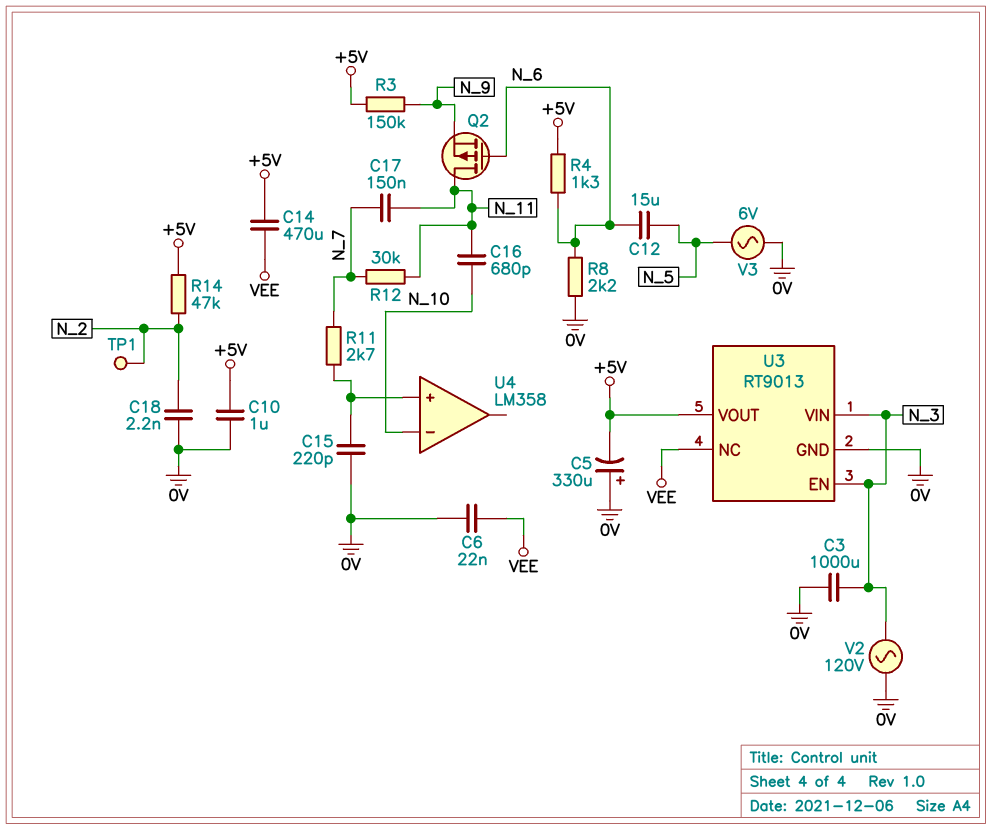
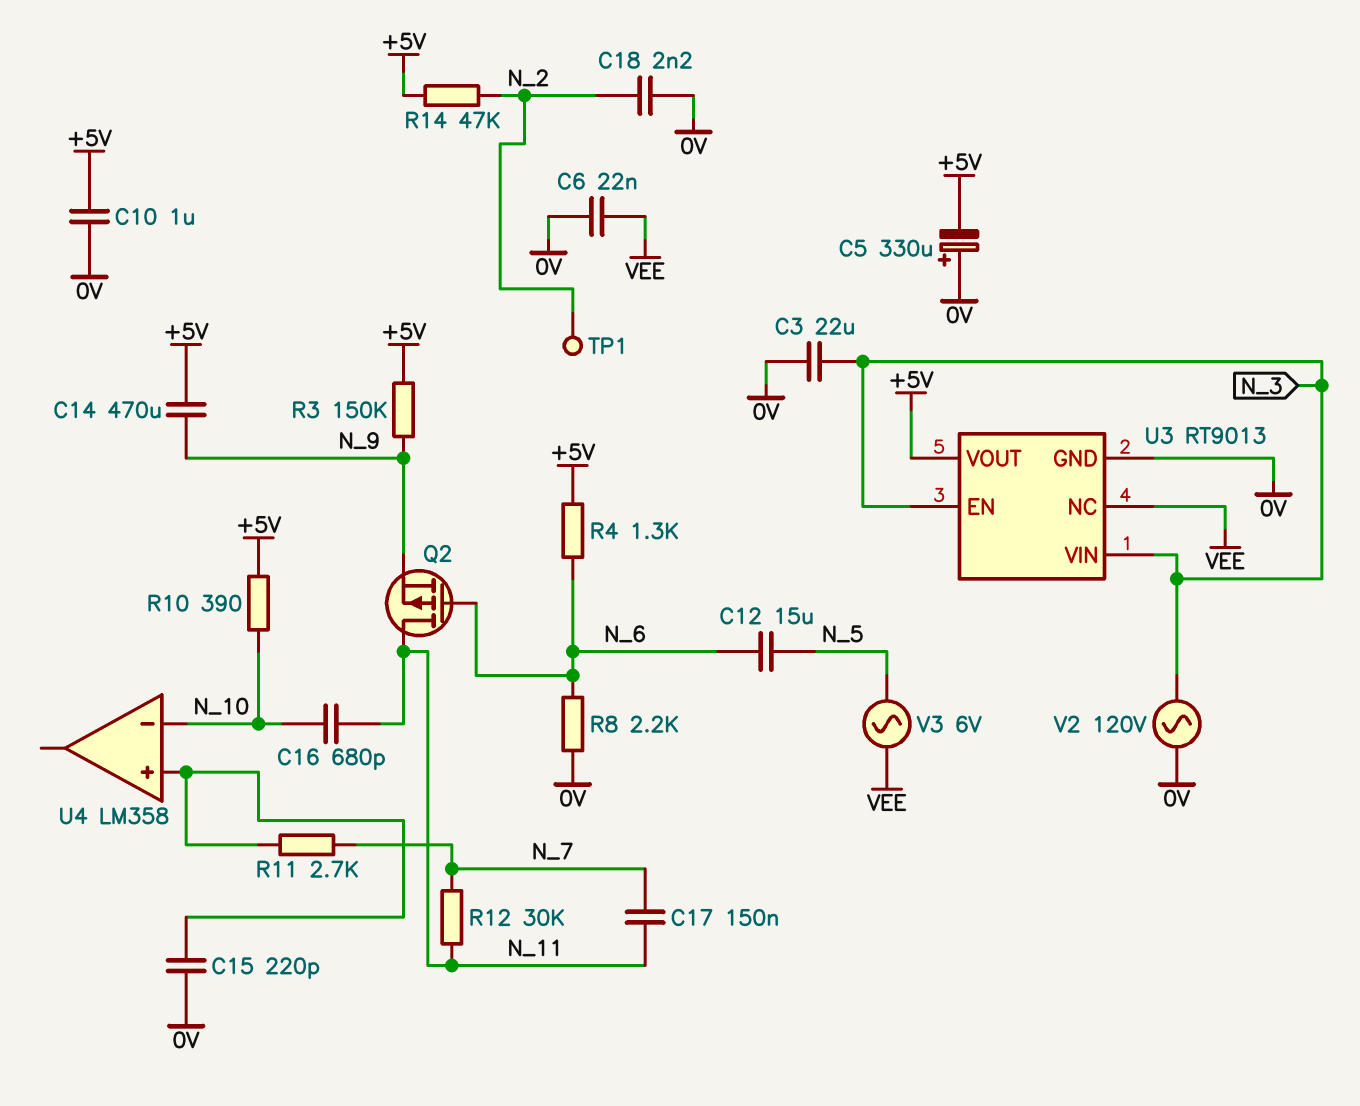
C3: 1000uF (0V, N_3) -> 22uF (0V, N_3)
C14: 470uF (+5V, VEE) -> 470uF (+5V, N_9)
R10: none -> 390 (+5V, N_10)
V3: AC 6V (0V, N_5) -> AC 6V (N_5, VEE)

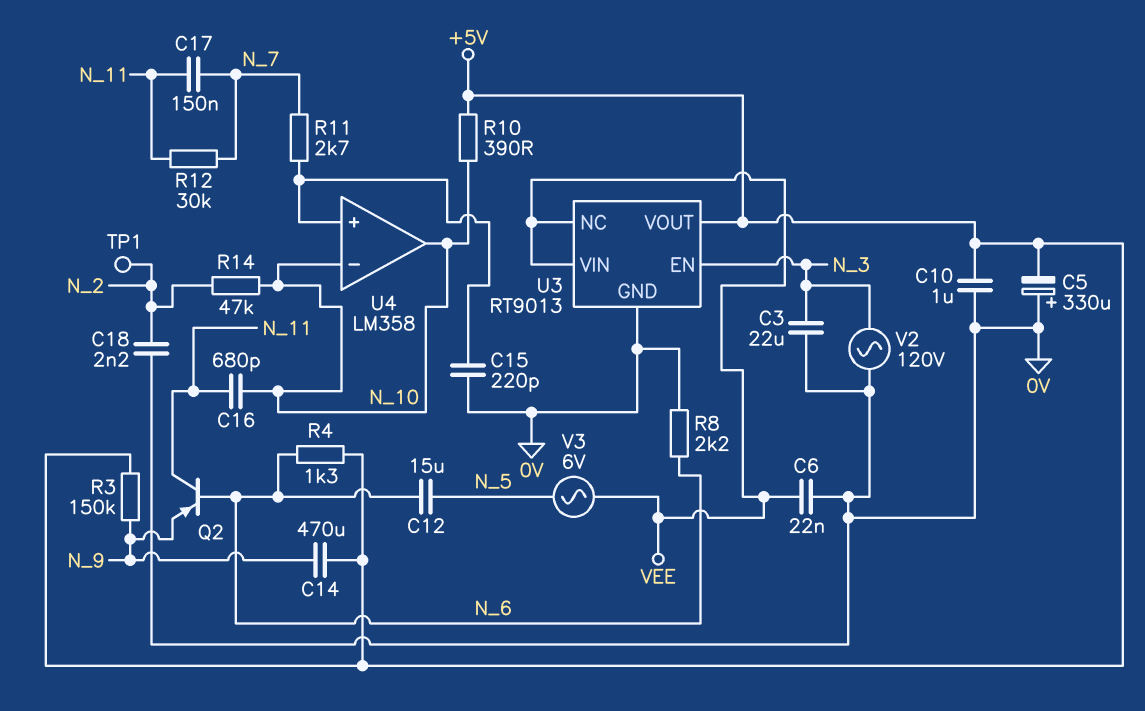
Q2: PMOS (G N_6, D N_11, S N_9) -> PNP (B N_6, C N_11, E N_9)
R14: 47k (+5V, N_2) -> 47k (N_2, N_10)
U3 pin VIN: N_3 -> VEE
U4 pin out: none -> N_10

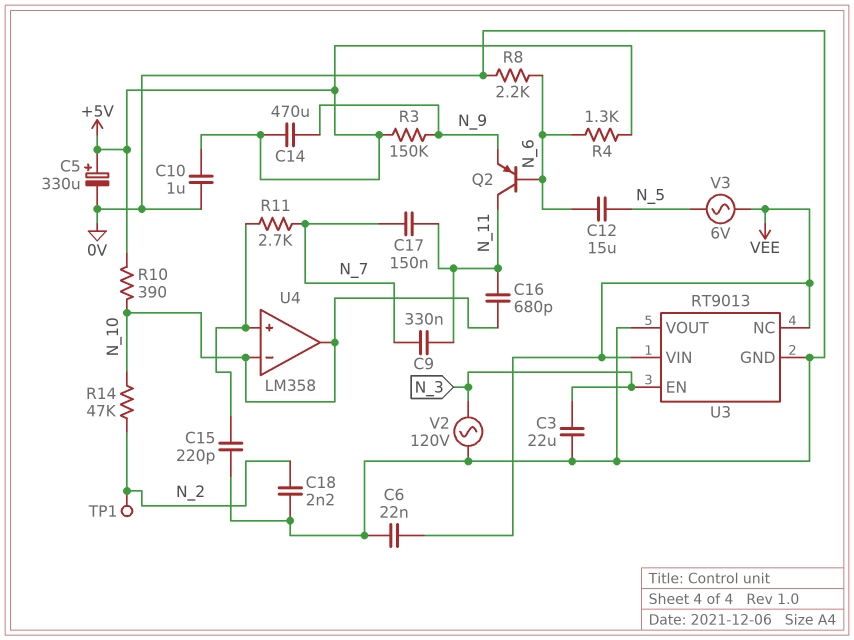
C5: 330uF (plus 0V, minus +5V) -> 330uF (plus +5V, minus 0V)
C9: none -> 330nF (N_7, N_11)
R12: 30k (N_7, N_11) -> none
U3 pin VOUT: +5V -> 0V

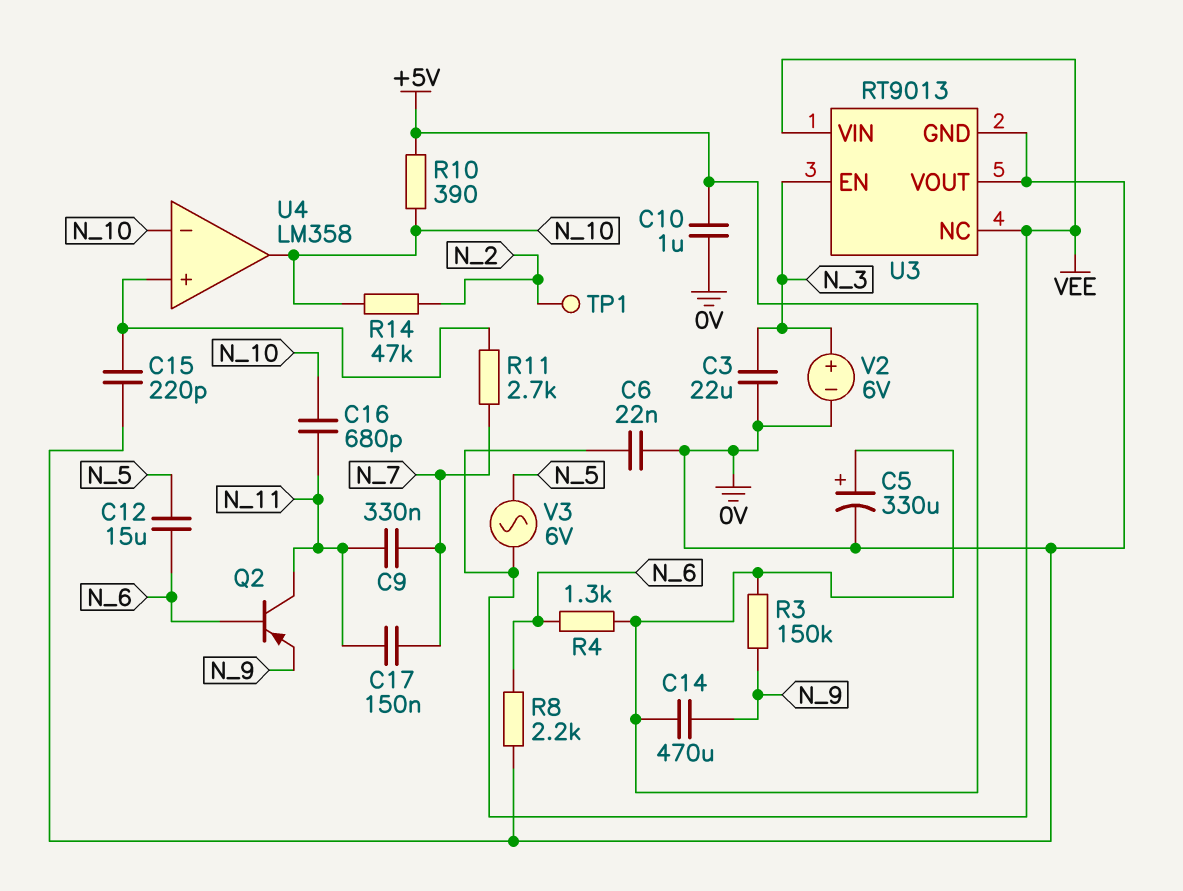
C18: 2.2nF (0V, N_2) -> none
V2: AC 120V (0V, N_3) -> 6V (plus N_3, minus 0V)

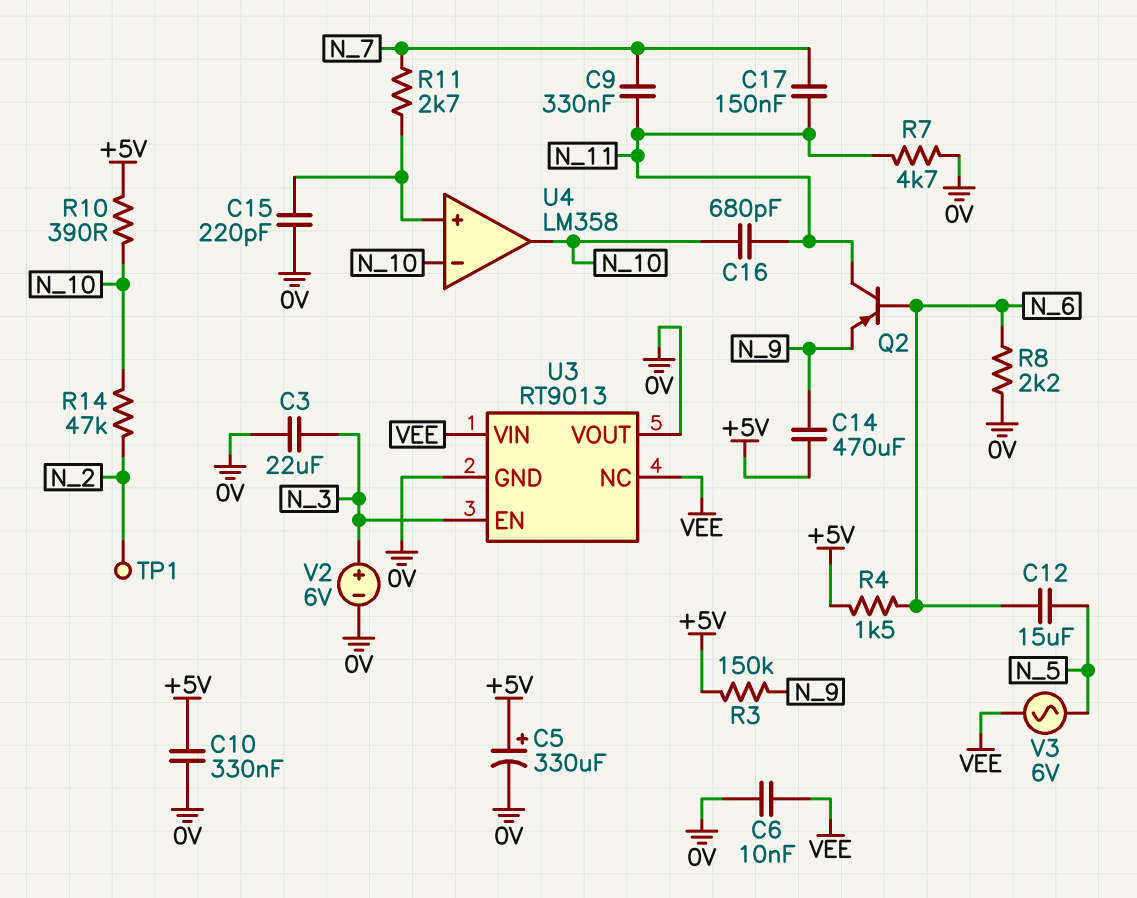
C6: 22nF (0V, VEE) -> 10nF (0V, VEE)
C10: 1uF (+5V, 0V) -> 330nF (+5V, 0V)
R4: 1.3k (+5V, N_6) -> 1.5k (+5V, N_6)
R7: none -> 4.7k (0V, N_11)

